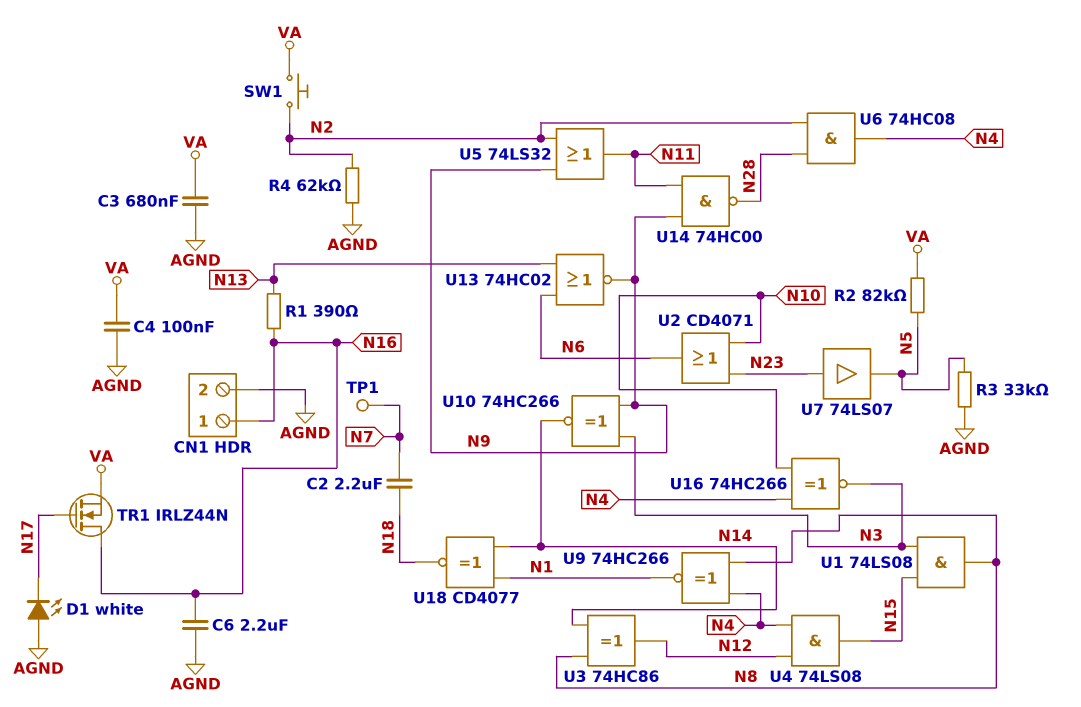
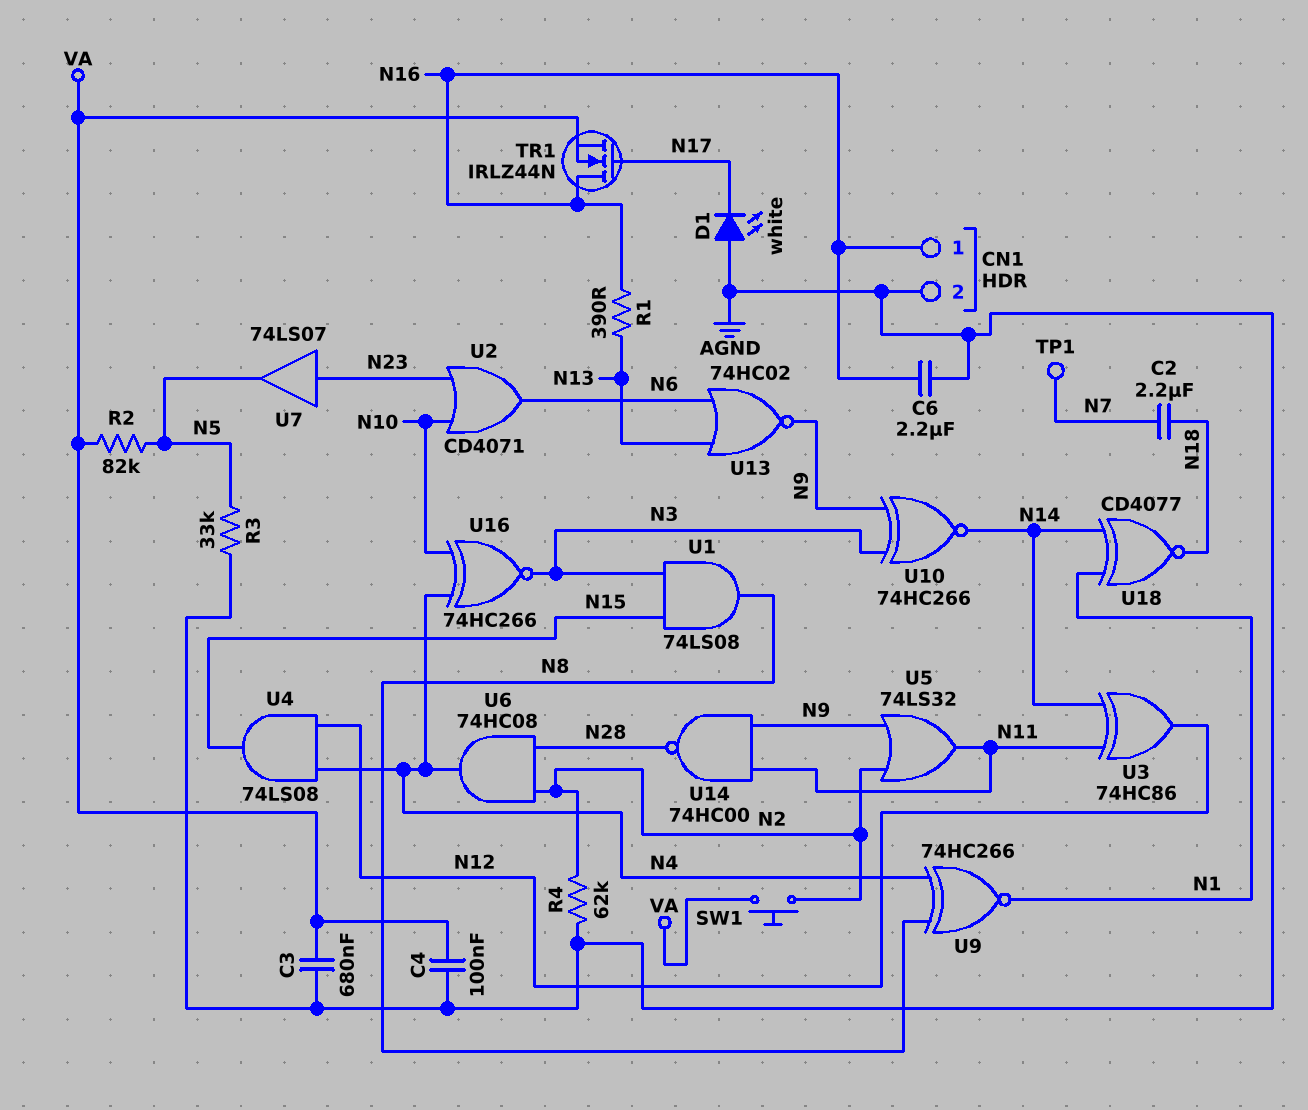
U3: XOR 74HC86 (in N8, in N14, out N12) -> XOR 74HC86 (in N11, in N14, out N12)

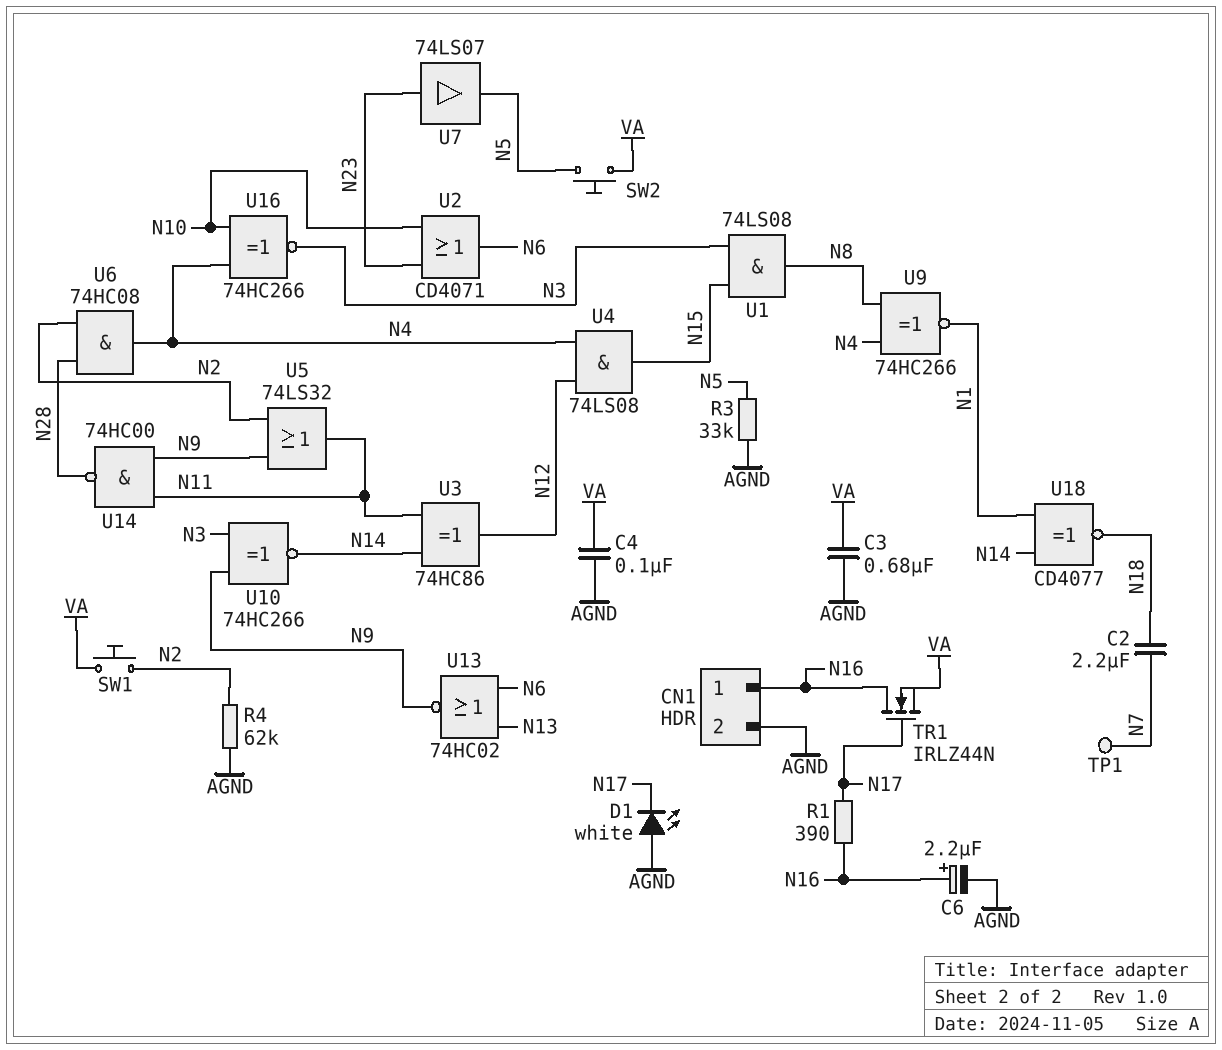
C6: 2.2uF (AGND, N16) -> 2.2uF (plus N16, minus AGND)
R1: 390 (N13, N16) -> 390 (N16, N17)
R2: 82k (N5, VA) -> none
SW2: none -> button (N5, VA)

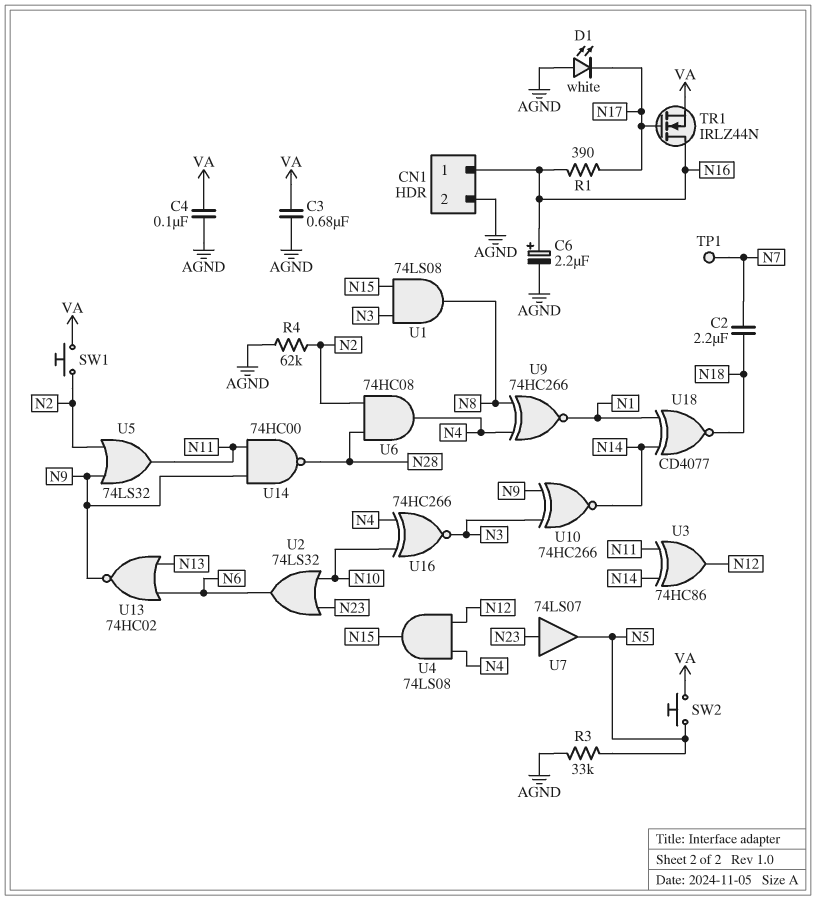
U2: OR CD4071 (in N10, in N23, out N6) -> OR 74LS32 (in N10, in N23, out N6)

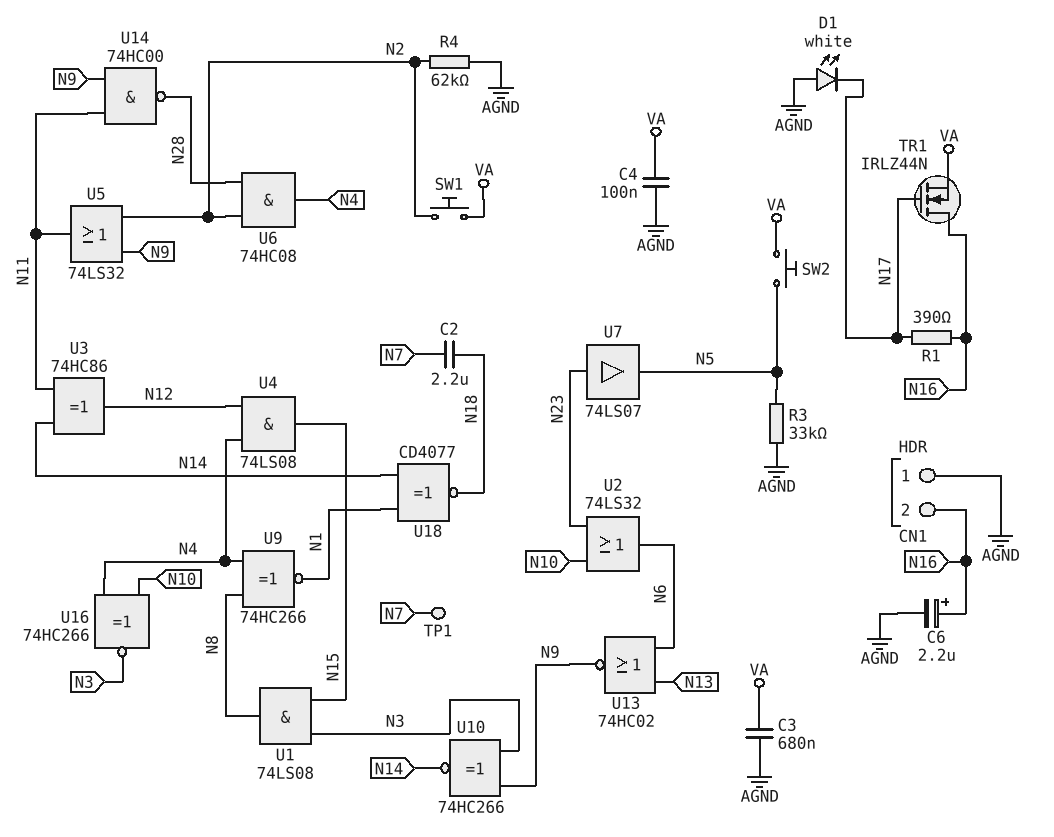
CN1 pin 1: N16 -> AGND
CN1 pin 2: AGND -> N16

